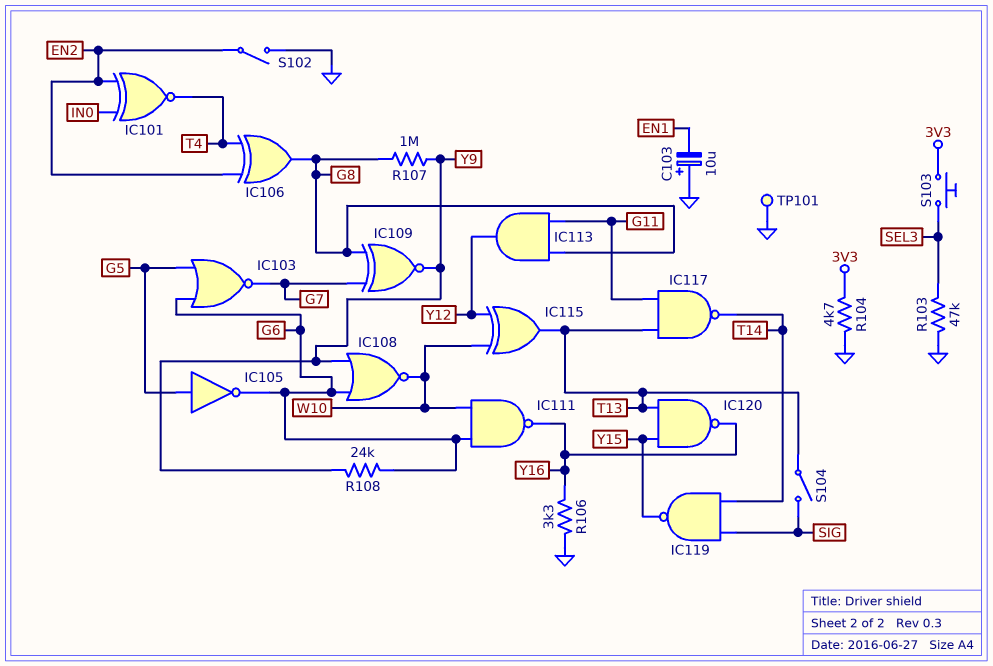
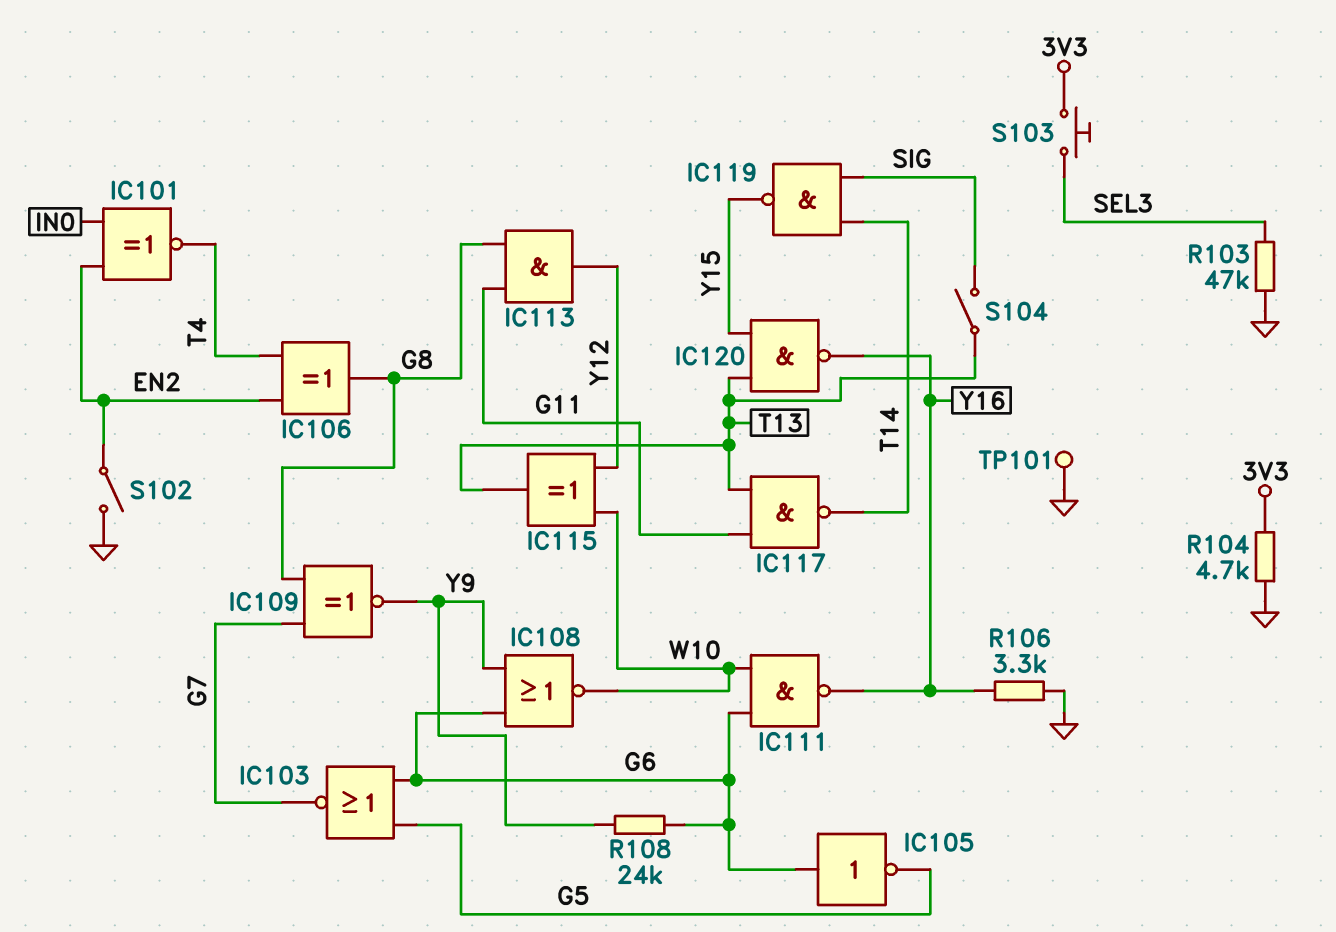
C103: 10uF (plus GND, minus EN1) -> none
IC105: NOT (in G5, out G6) -> NOT (in G6, out G5)
R107: 1M (G8, Y9) -> none

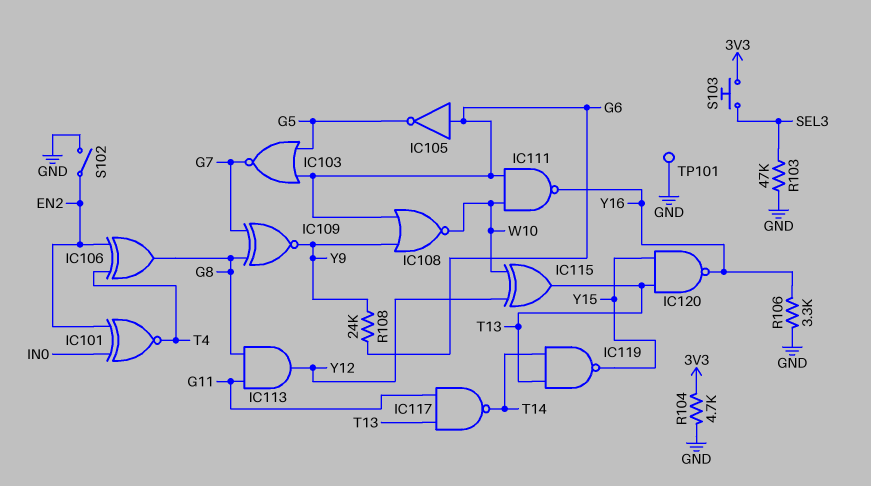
IC119: NAND (in SIG, in T14, out Y15) -> NAND (in T13, in T14, out Y15)
S104: switch (SIG, T13) -> none

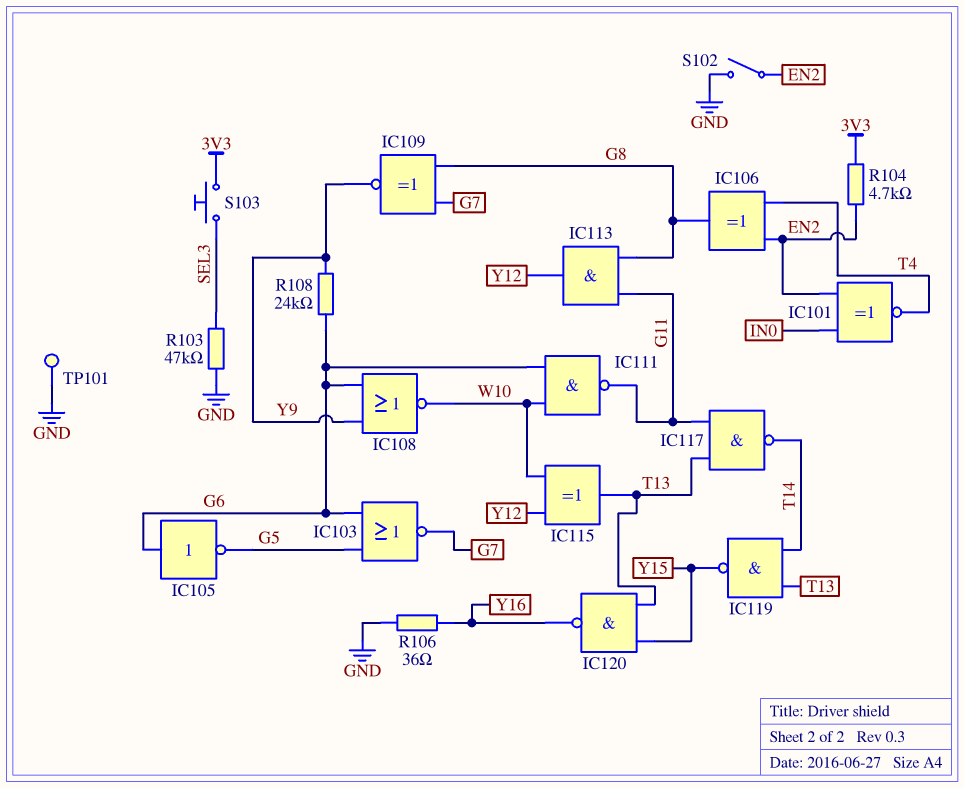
IC111: NAND (in G6, in W10, out Y16) -> NAND (in G6, in W10, out G11)
R104: 4.7k (3V3, GND) -> 4.7k (3V3, EN2)
R106: 3.3k (GND, Y16) -> 36 (GND, Y16)

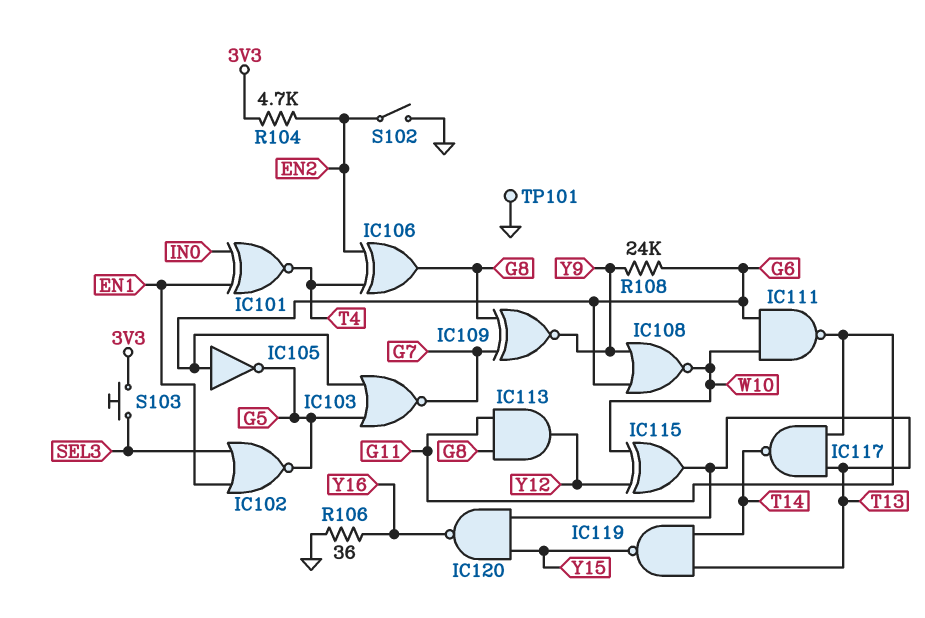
IC101: XNOR (in EN2, in IN0, out T4) -> XNOR (in EN1, in IN0, out T4)
IC102: none -> NOR (in EN1, in SEL3, out G5)
R103: 47k (GND, SEL3) -> none

